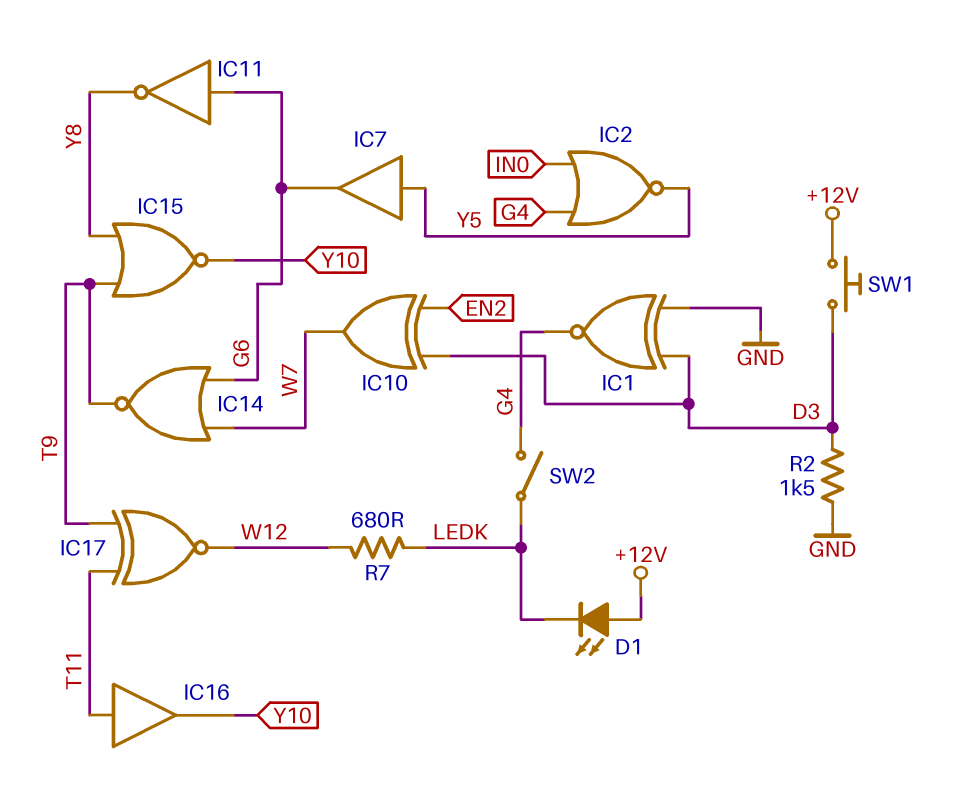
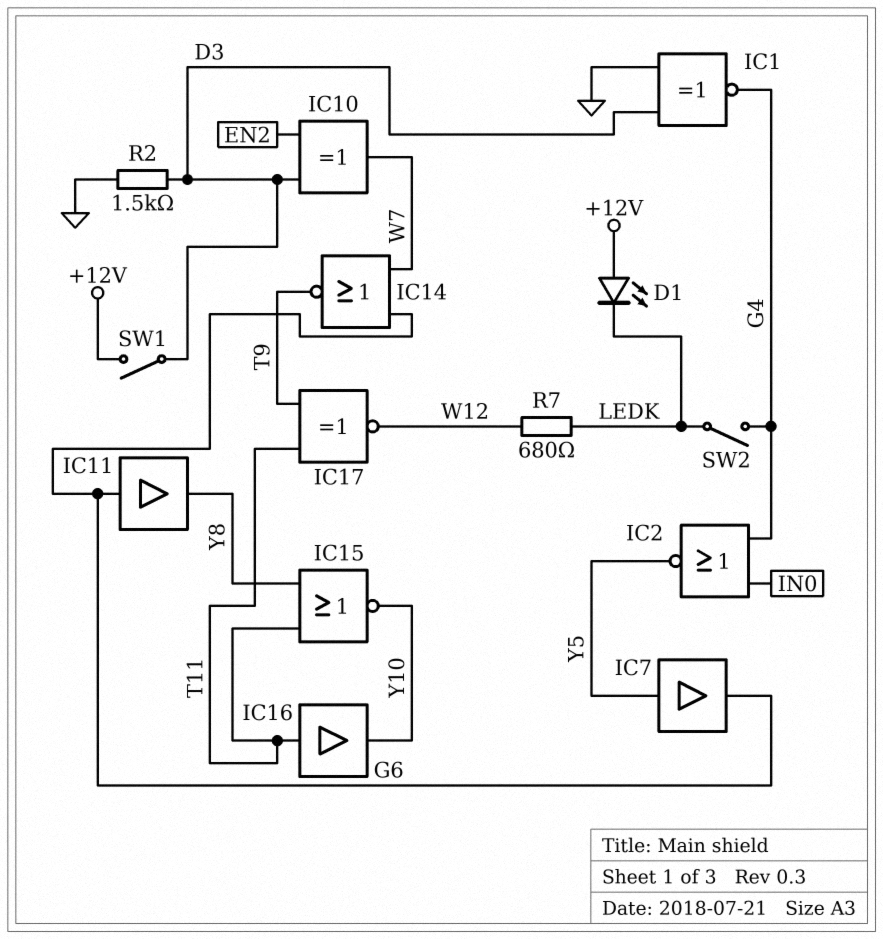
IC11: NOT (in G6, out Y8) -> buffer (in G6, out Y8)
IC15: NOR (in T9, in Y8, out Y10) -> NOR (in T11, in Y8, out Y10)
SW1: button (+12V, D3) -> switch (+12V, D3)

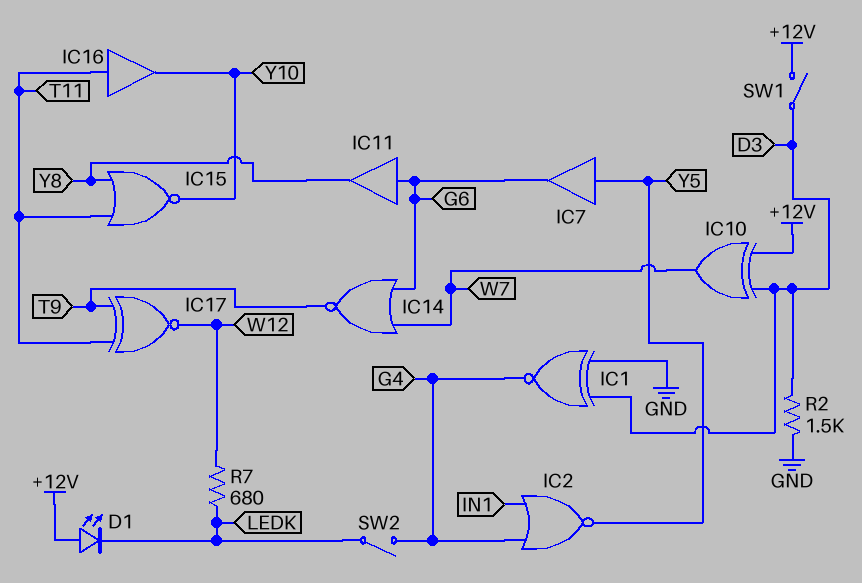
IC2: NOR (in G4, in IN0, out Y5) -> NOR (in G4, in IN1, out Y5)
IC10: XOR (in D3, in EN2, out W7) -> XOR (in +12V, in D3, out W7)

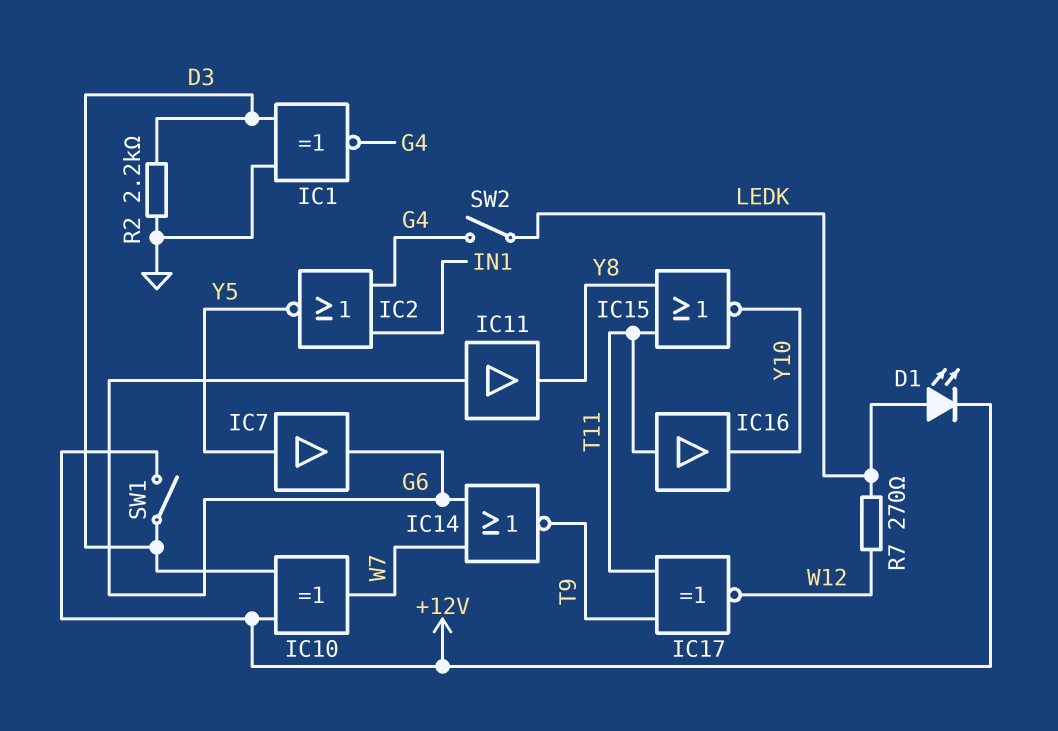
D1: LED (A +12V, K LEDK) -> LED (A LEDK, K +12V)
R2: 1.5k (D3, GND) -> 2.2k (D3, GND)
R7: 680 (LEDK, W12) -> 270 (LEDK, W12)

